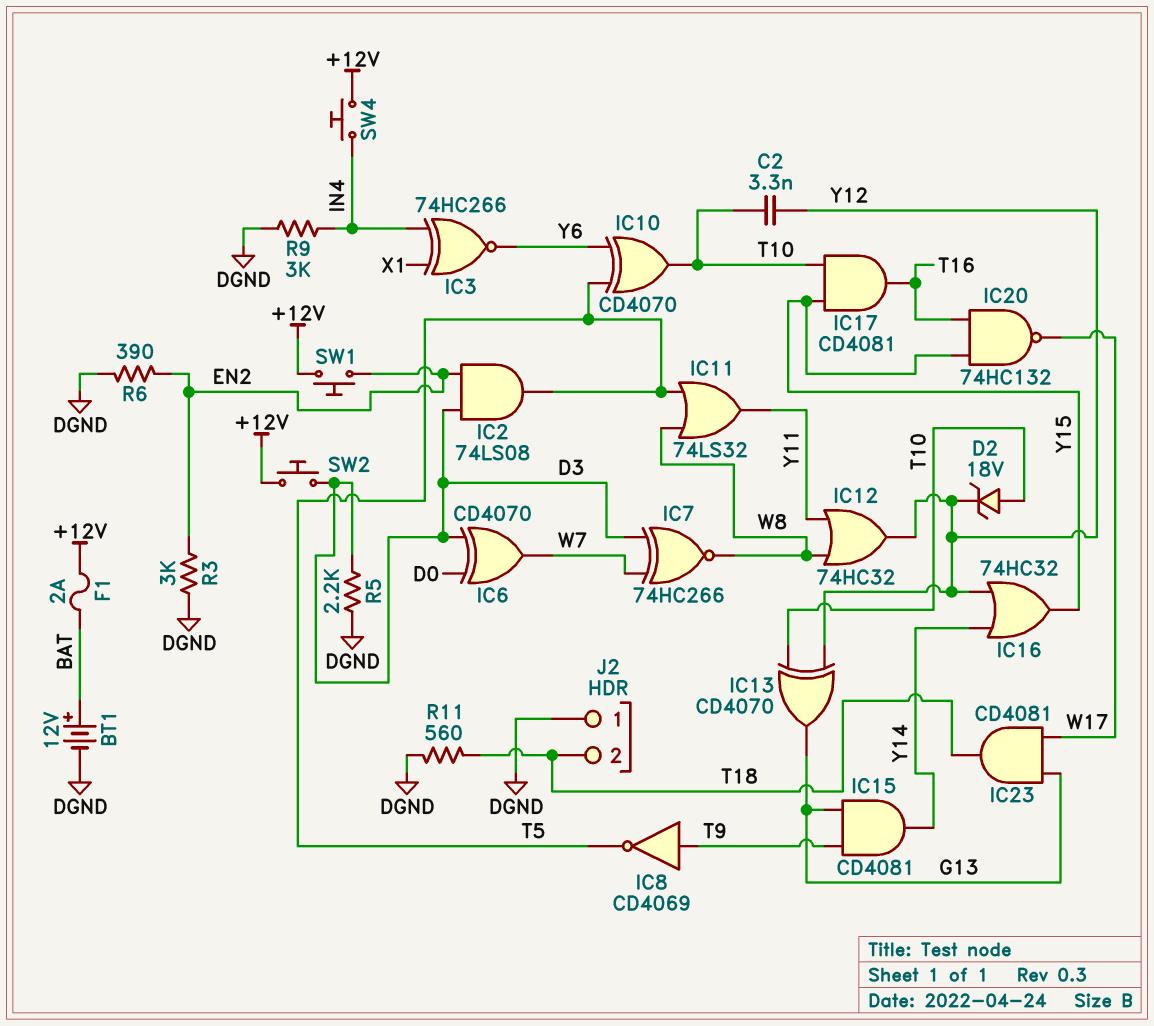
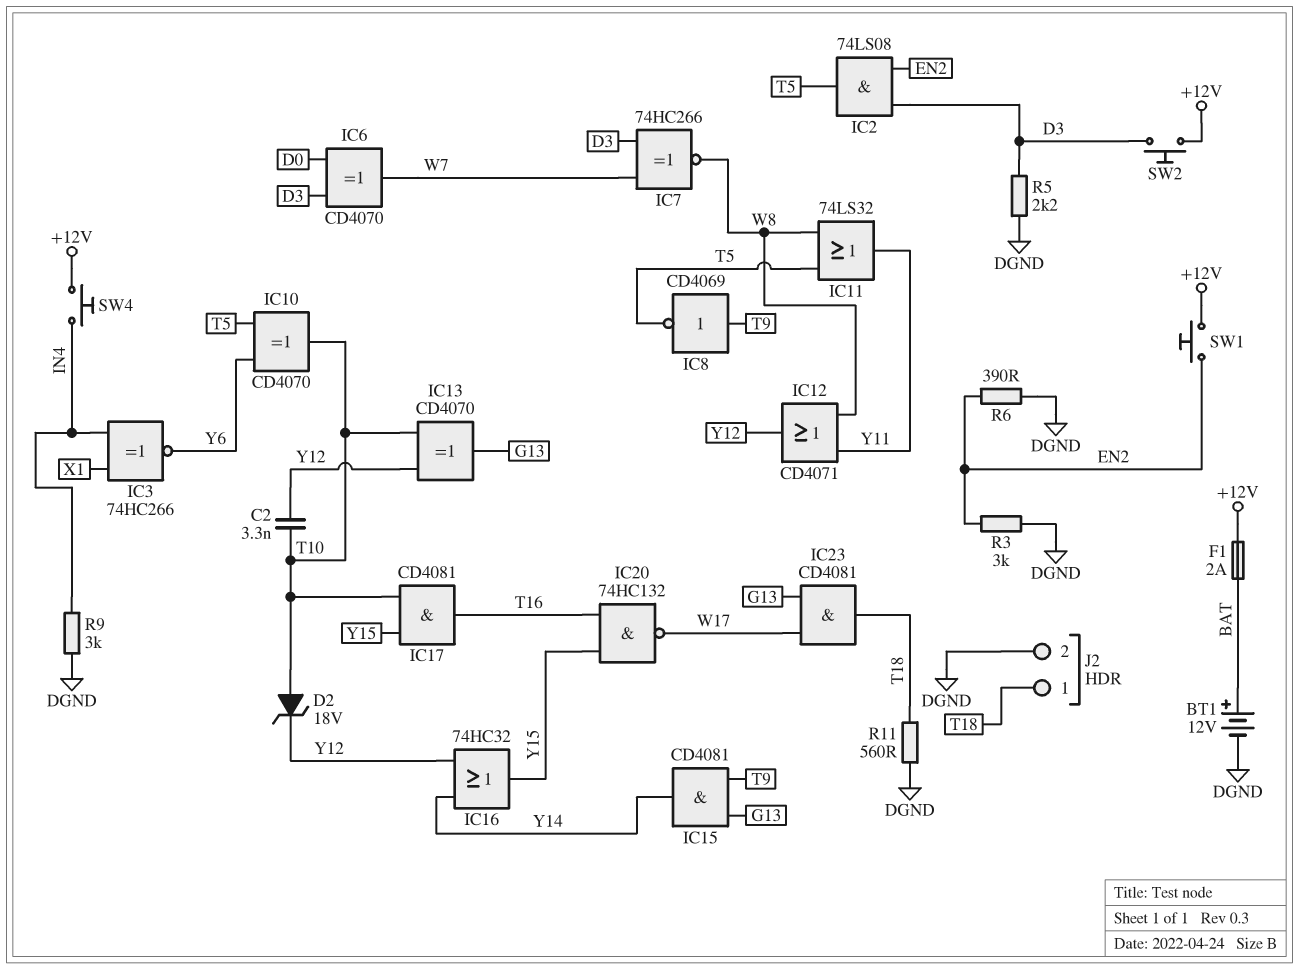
IC12: OR 74HC32 (in W8, in Y11, out Y12) -> OR CD4071 (in W8, in Y11, out Y12)
J2 pin 1: DGND -> T18
J2 pin 2: T18 -> DGND

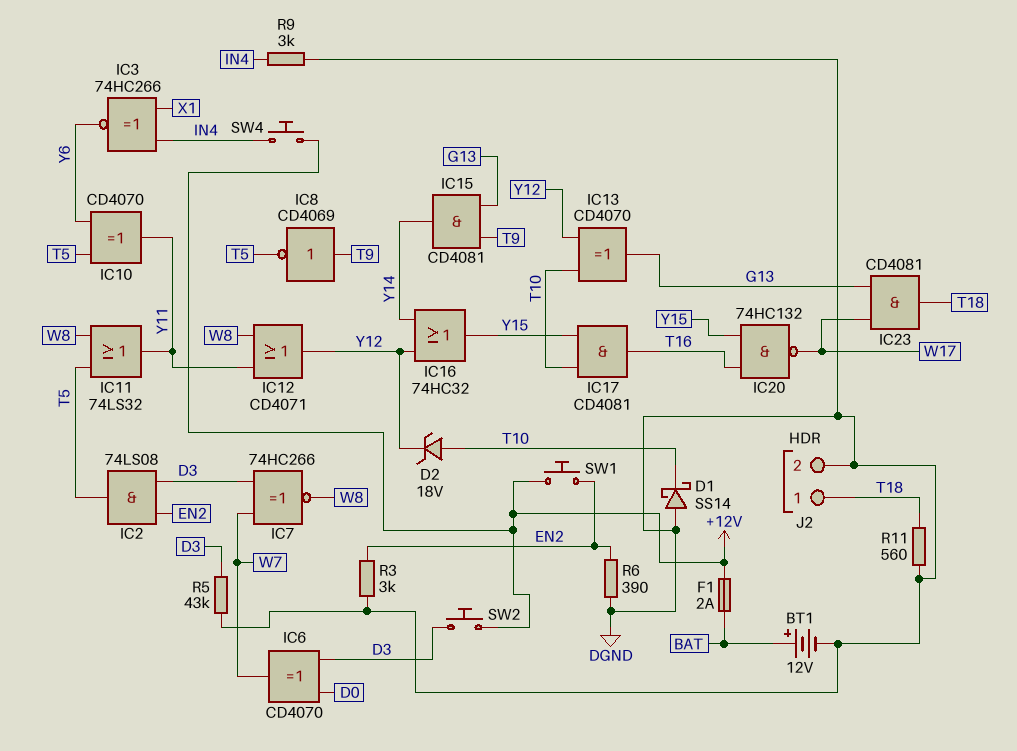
C2: 3.3nF (T10, Y12) -> none
D1: none -> schottky SS14 (A DGND, K T10)
IC10: XOR CD4070 (in T5, in Y6, out T10) -> XOR CD4070 (in T5, in Y6, out Y11)
R5: 2.2k (D3, DGND) -> 43k (D3, DGND)

